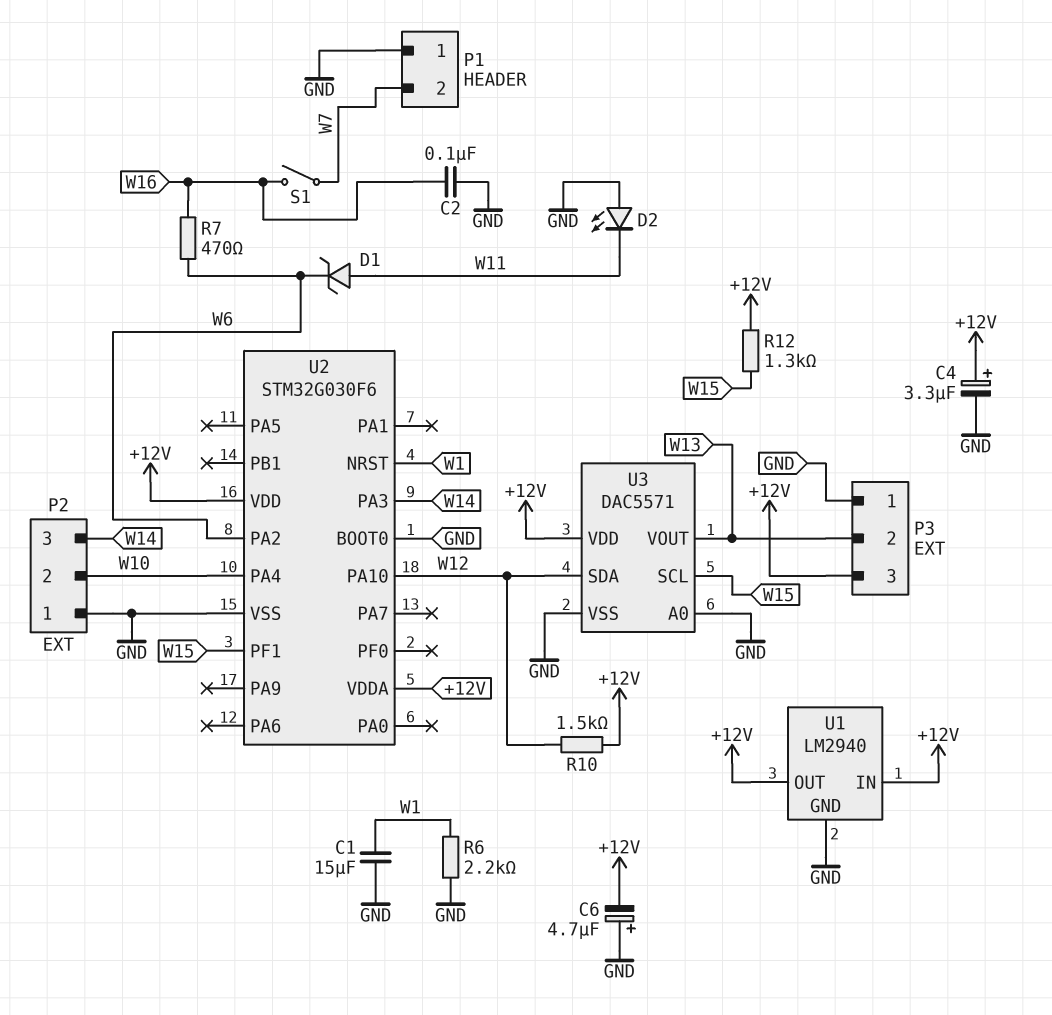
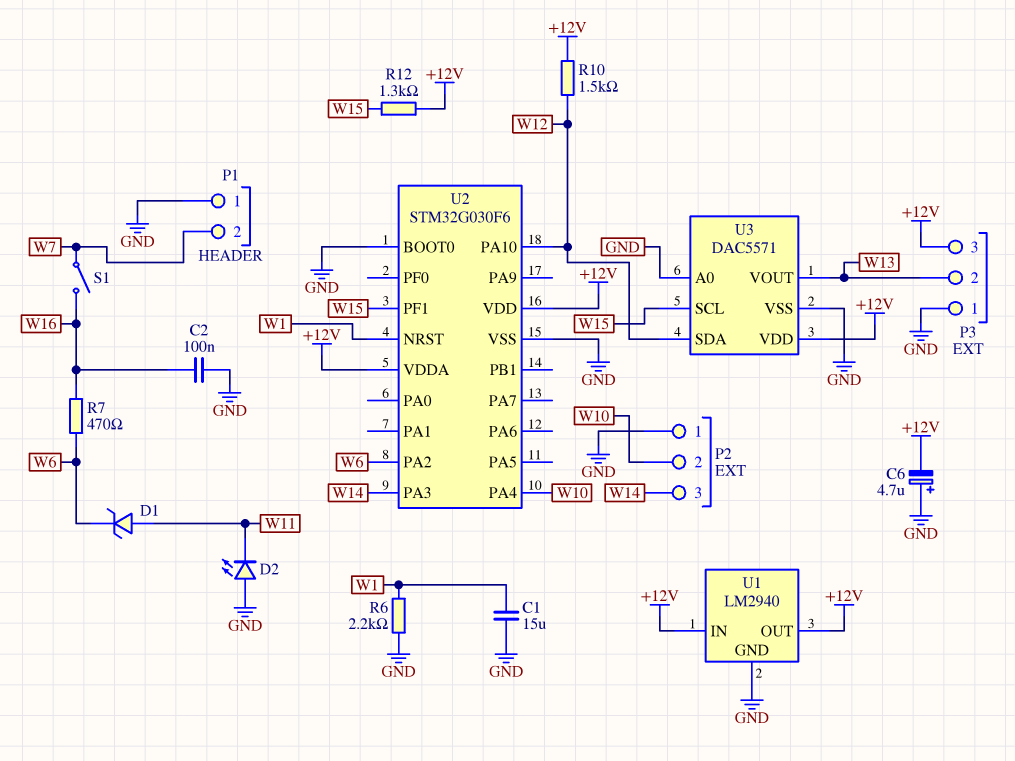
C4: 3.3uF (plus +12V, minus GND) -> none

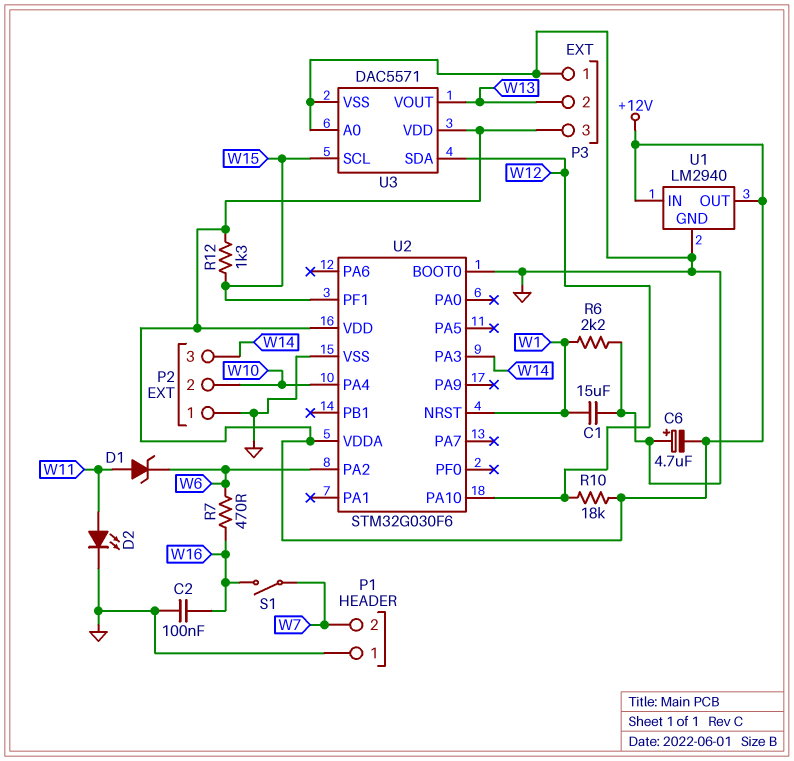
D2: LED (A GND, K W11) -> LED (A W11, K GND)
R10: 1.5k (+12V, W12) -> 18k (+12V, W12)

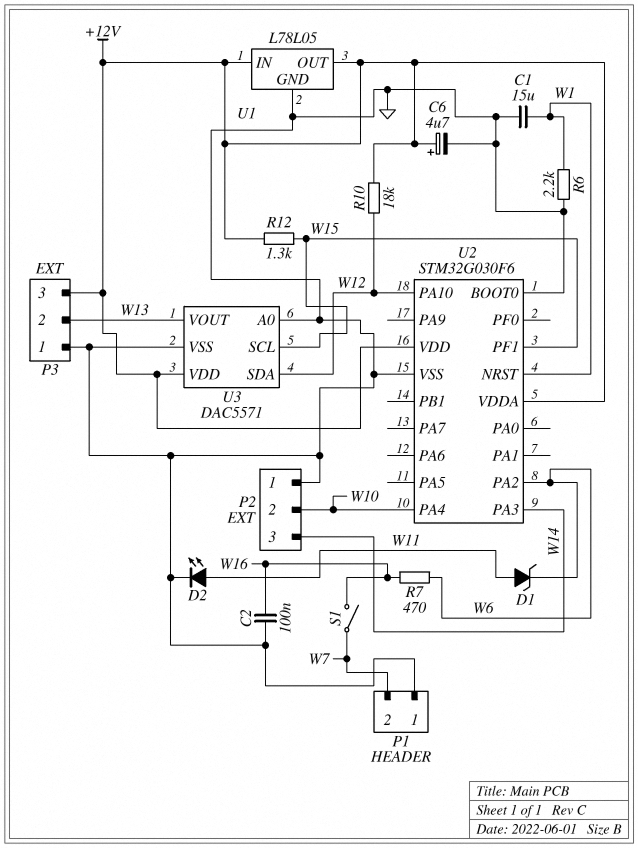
C6: 4.7uF (plus GND, minus +12V) -> 4.7uF (plus +12V, minus GND)
U1: LM2940 -> L78L05

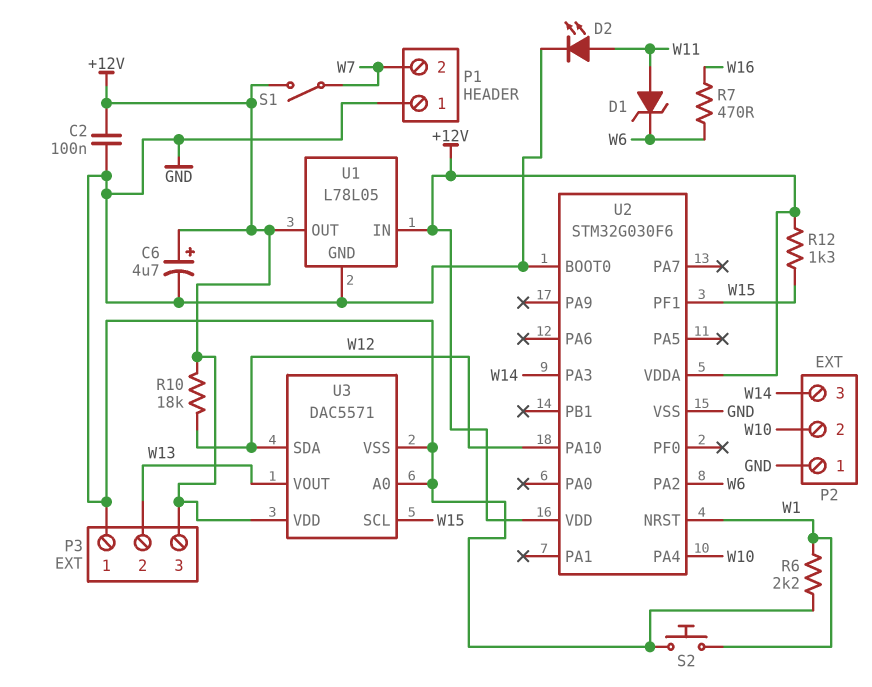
C1: 15uF (GND, W1) -> none
C2: 100nF (GND, W16) -> 100nF (+12V, GND)
S1: switch (W7, W16) -> switch (+12V, W7)
S2: none -> button (GND, W1)

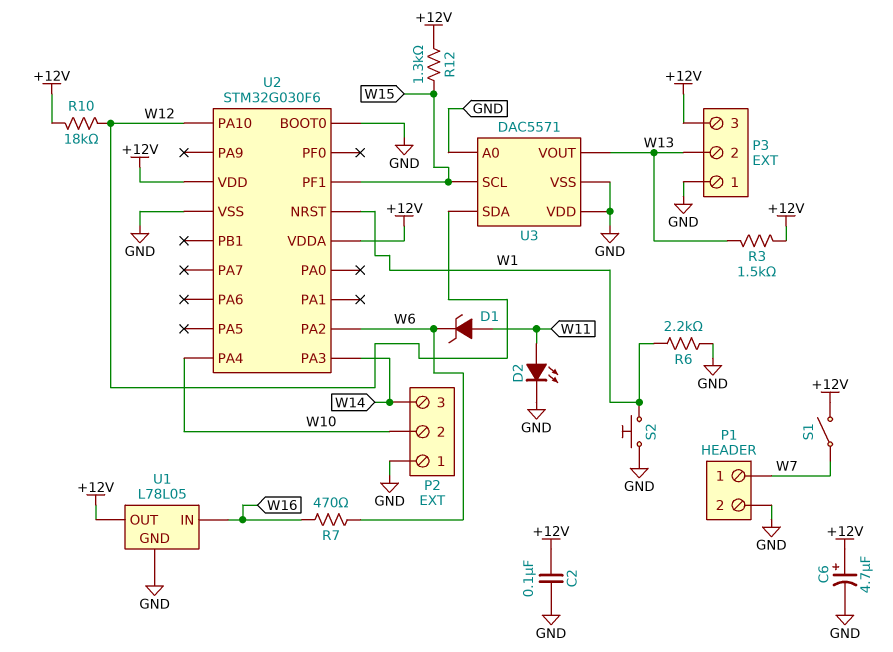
P1 pin 1: GND -> W7
P1 pin 2: W7 -> GND
R3: none -> 1.5k (+12V, W13)
U1 pin IN: +12V -> W16
U3 pin VDD: +12V -> GND

